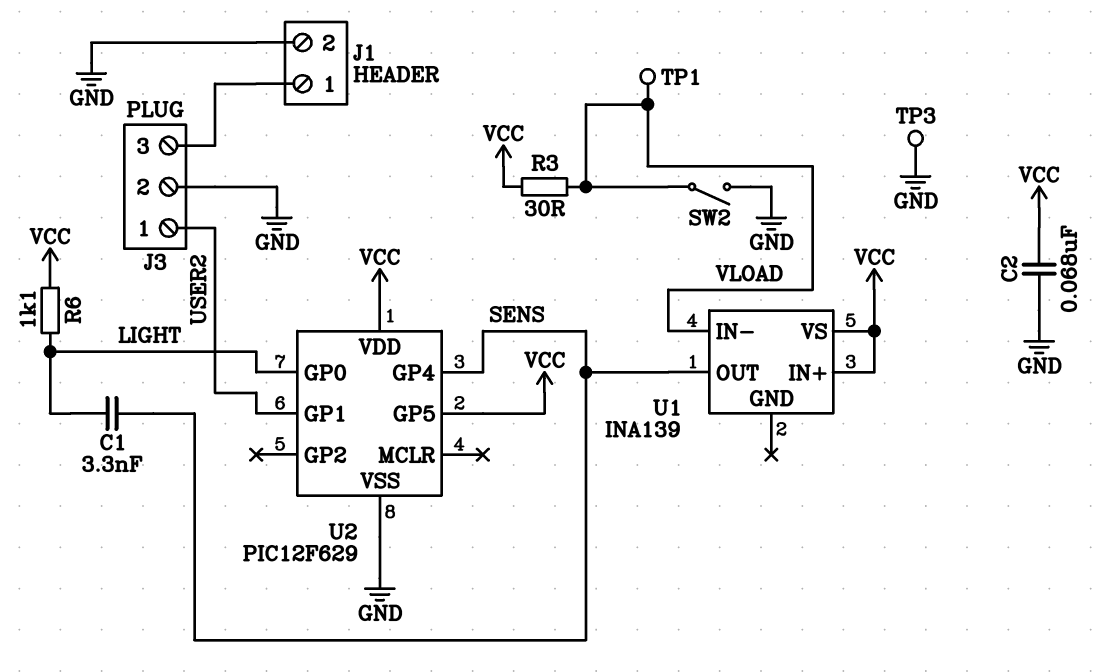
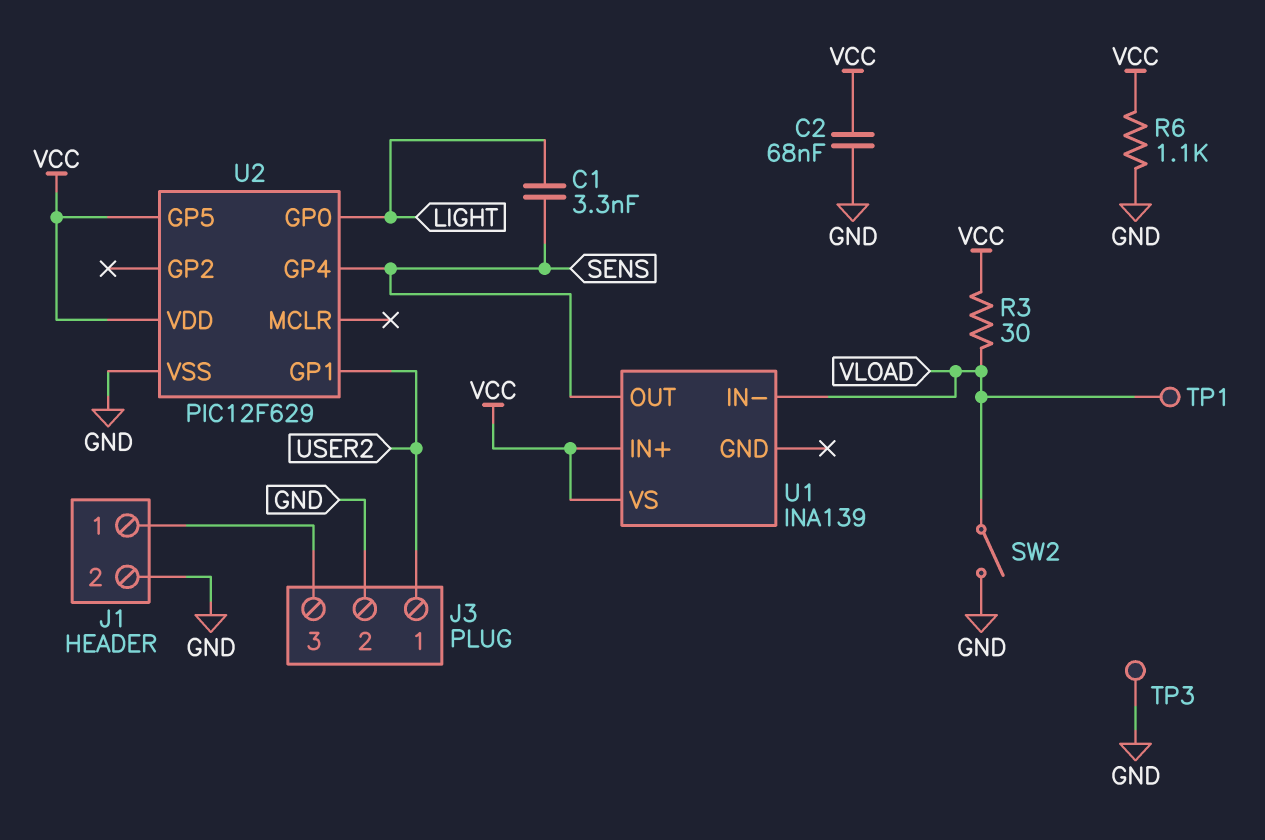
R6: 1.1k (LIGHT, VCC) -> 1.1k (GND, VCC)

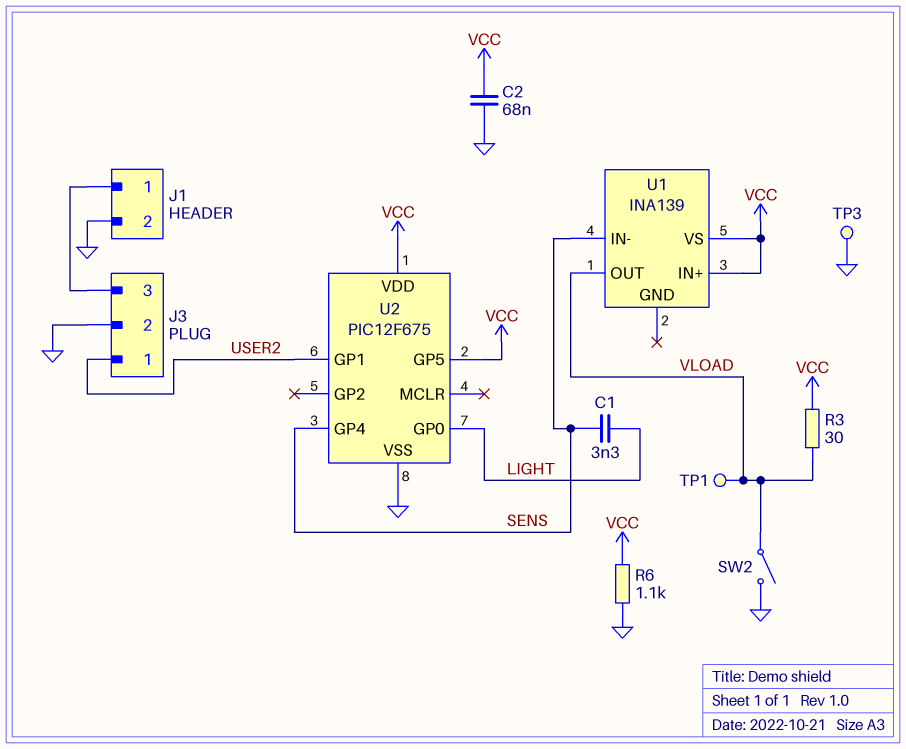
U1 pin IN-: VLOAD -> SENS
U1 pin OUT: SENS -> VLOAD
U2: PIC12F629 -> PIC12F675

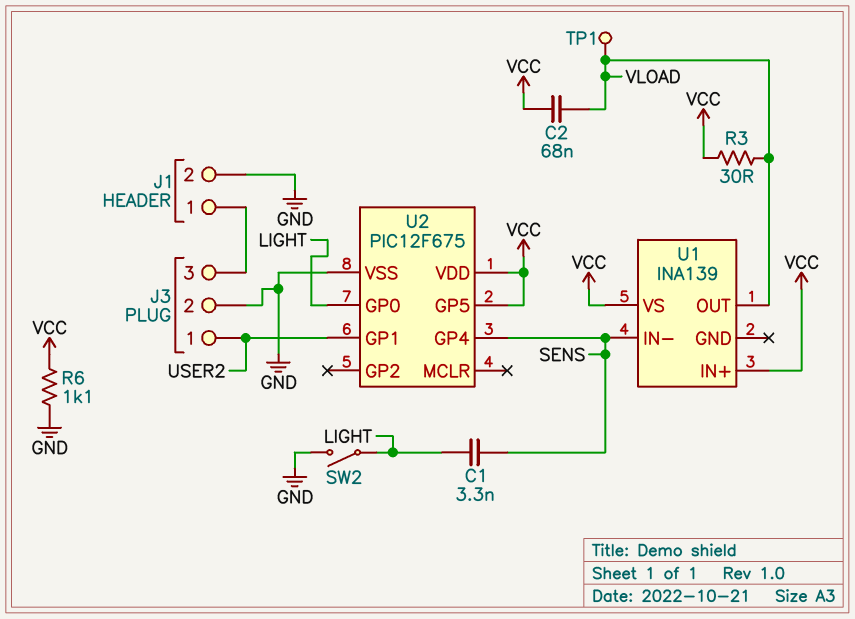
C2: 68nF (GND, VCC) -> 68nF (VCC, VLOAD)
SW2: switch (GND, VLOAD) -> switch (GND, LIGHT)
TP3: test point (GND) -> none

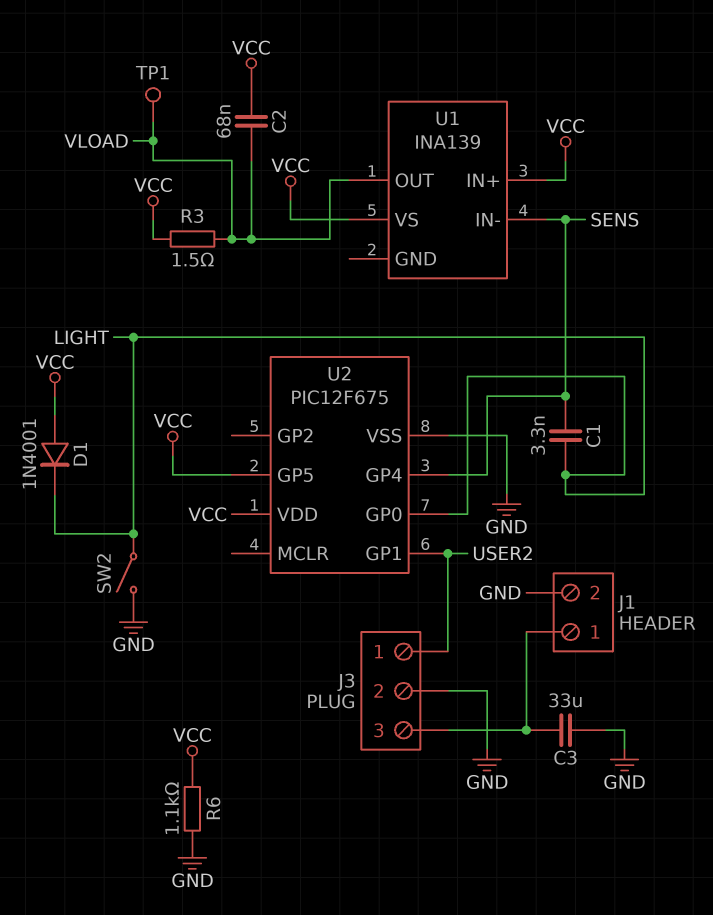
C3: none -> 33uF (GND, J1/1)
D1: none -> diode 1N4001 (A VCC, K LIGHT)
R3: 30 (VCC, VLOAD) -> 1.5 (VCC, VLOAD)

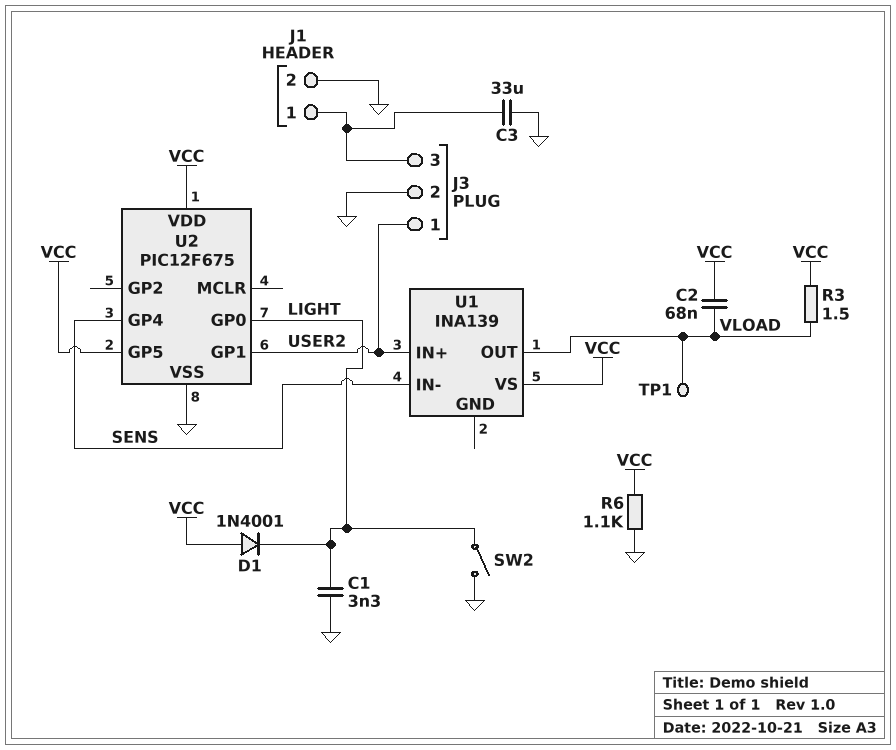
C1: 3.3nF (LIGHT, SENS) -> 3.3nF (GND, LIGHT)
U1 pin IN+: VCC -> USER2

